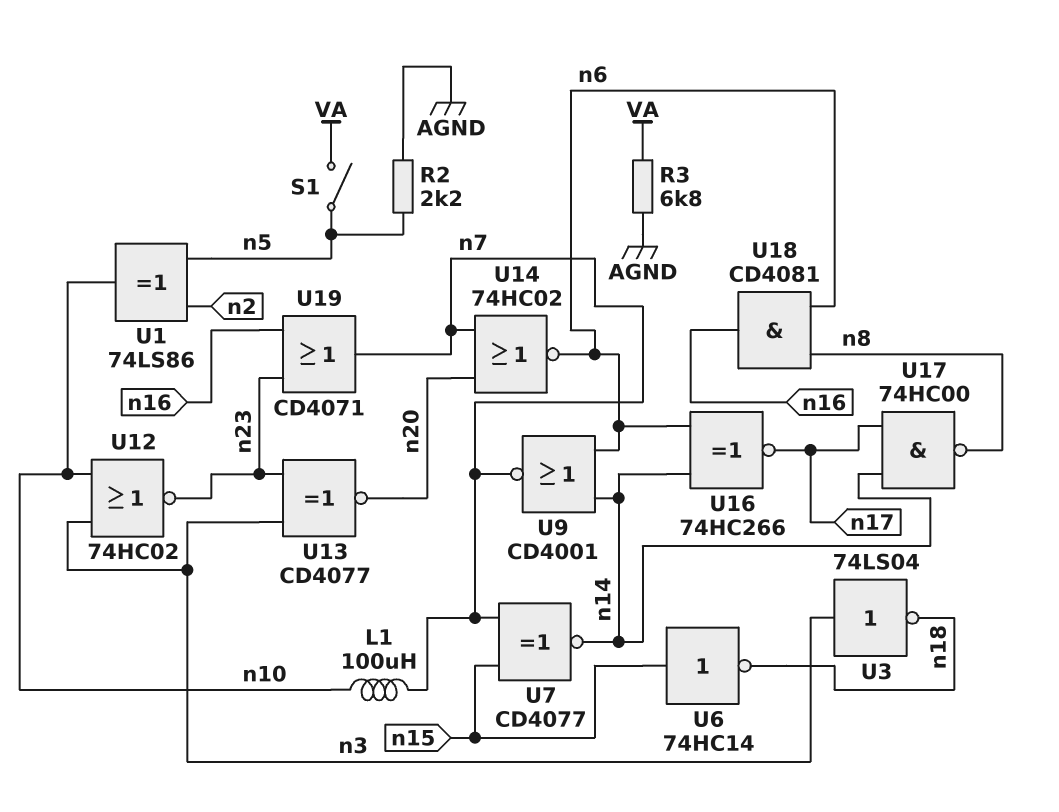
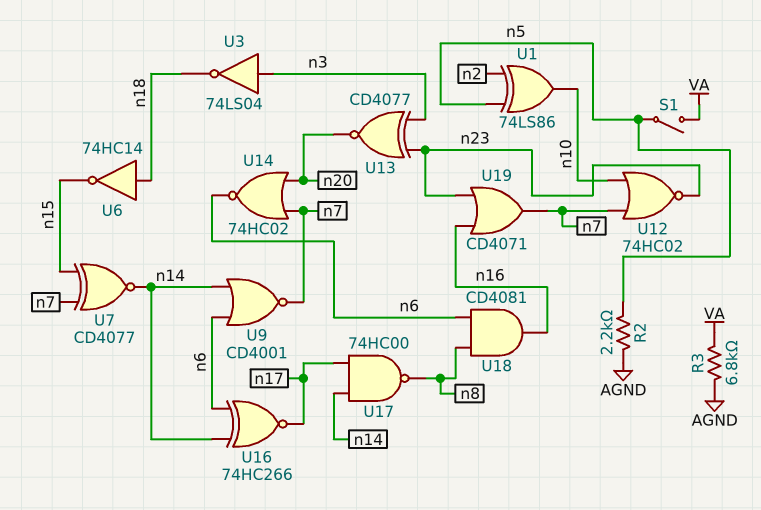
L1: 100uH (n7, n10) -> none
U6: NOT 74HC14 (in n15, out n18) -> NOT 74HC14 (in n18, out n15)
U12: NOR 74HC02 (in n3, in n10, out n23) -> NOR 74HC02 (in n7, in n10, out n23)

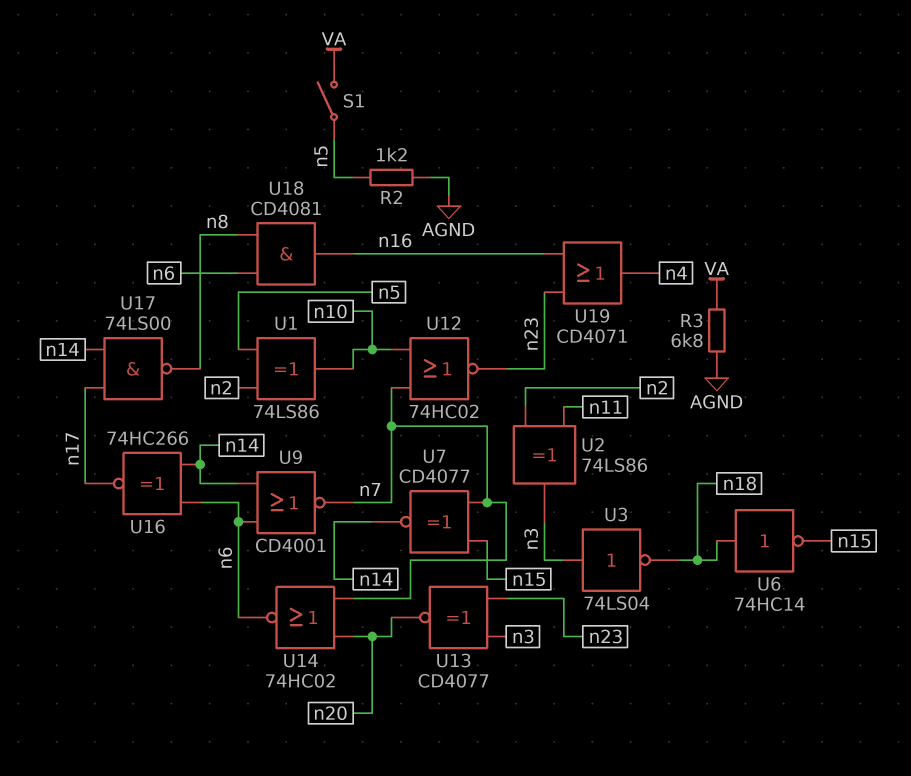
R2: 2.2k (AGND, n5) -> 1.2k (AGND, n5)
U2: none -> XOR 74LS86 (in n2, in n11, out n3)
U17: NAND 74HC00 (in n14, in n17, out n8) -> NAND 74LS00 (in n14, in n17, out n8)
U19: OR CD4071 (in n16, in n23, out n7) -> OR CD4071 (in n16, in n23, out n4)

